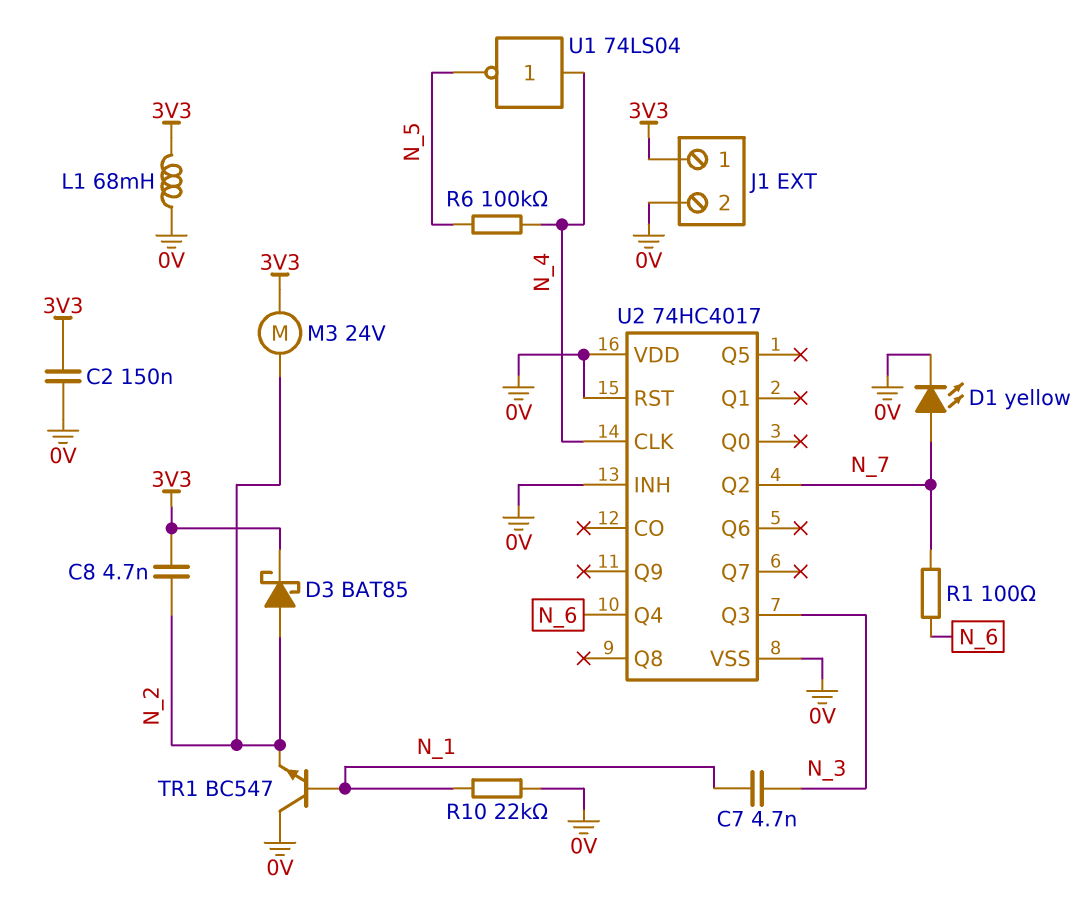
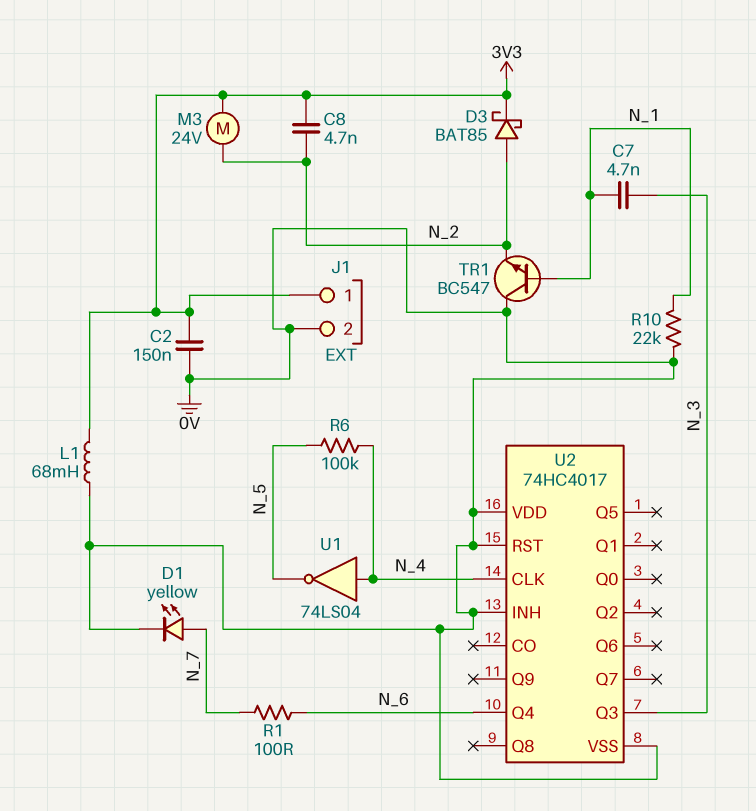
U2 pin Q2: N_7 -> none

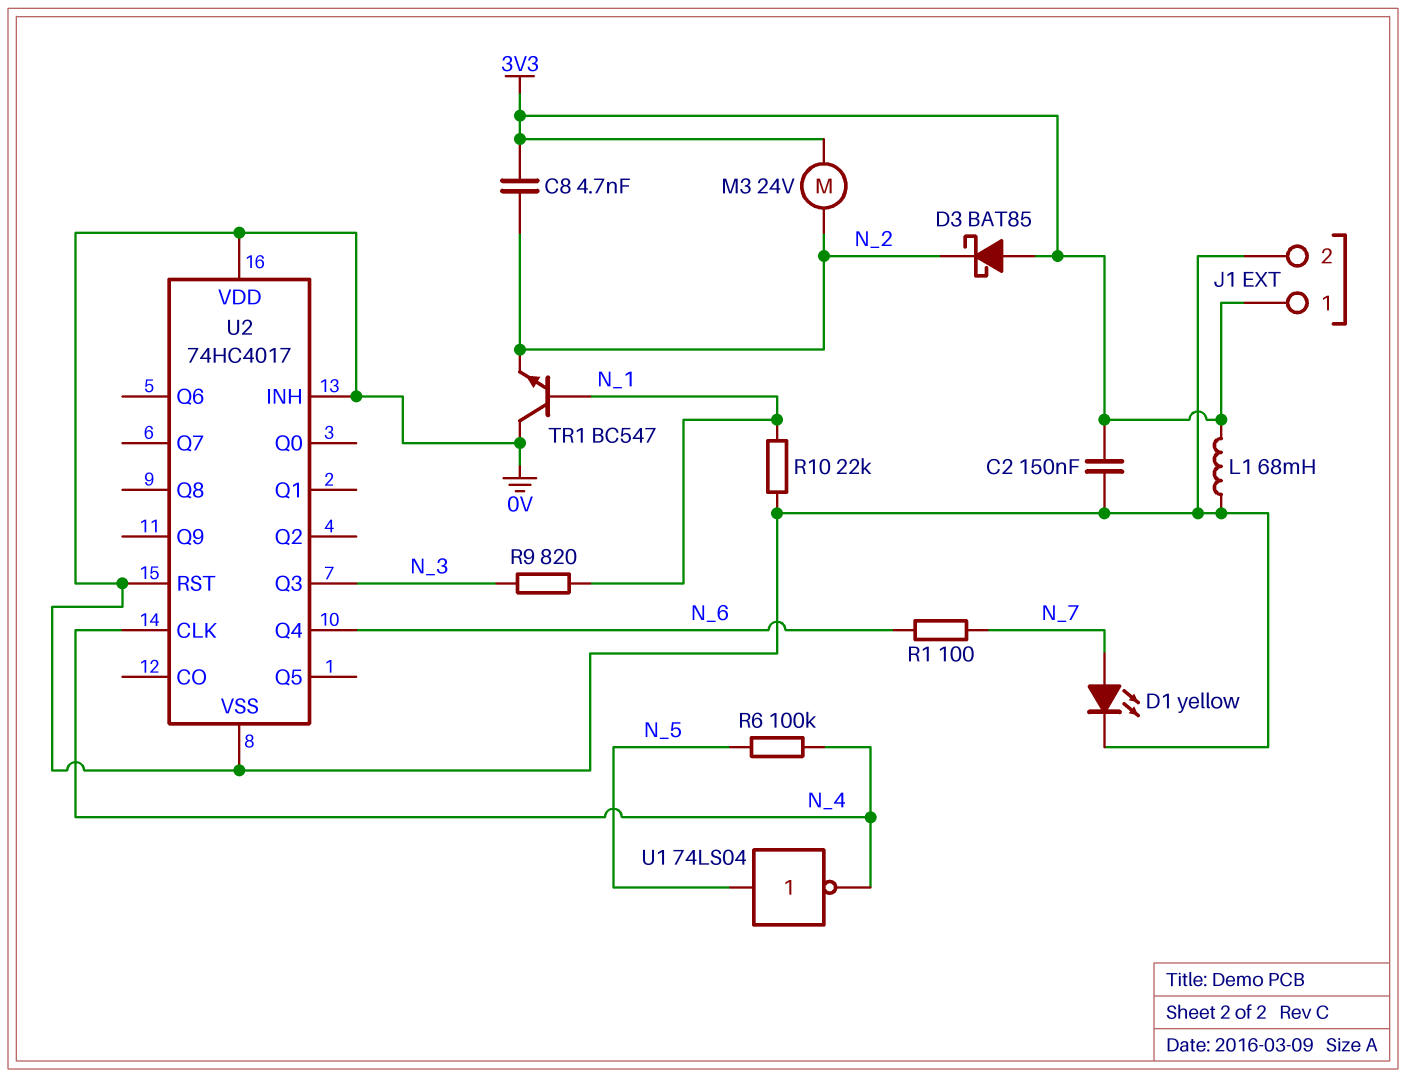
C7: 4.7nF (N_1, N_3) -> none
D3: schottky BAT85 (A N_2, K 3V3) -> schottky BAT85 (A 3V3, K N_2)
R9: none -> 820 (N_1, N_3)
U1: NOT 74LS04 (in N_4, out N_5) -> NOT 74LS04 (in N_5, out N_4)

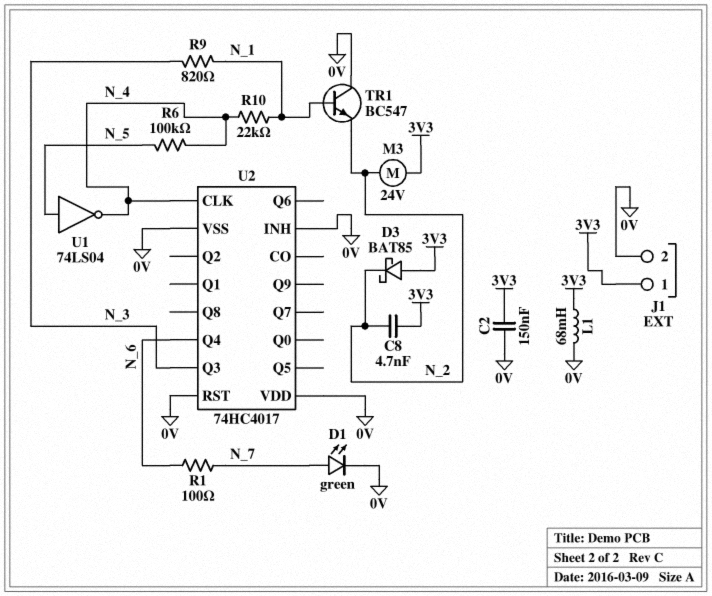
D1: LED yellow (A N_7, K 0V) -> LED green (A N_7, K 0V)
R10: 22k (0V, N_1) -> 22k (N_1, N_4)

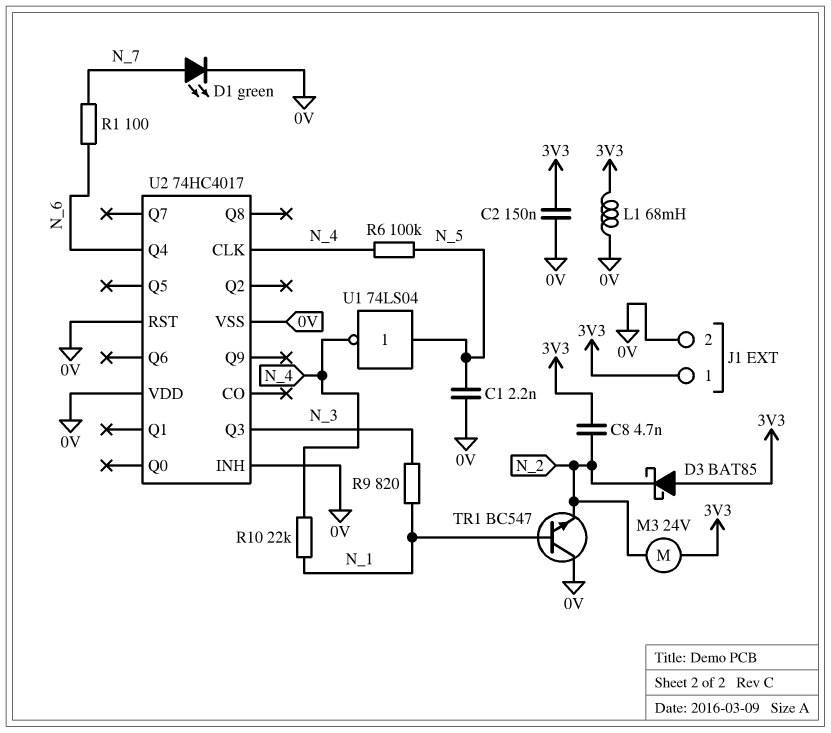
C1: none -> 2.2nF (0V, N_5)

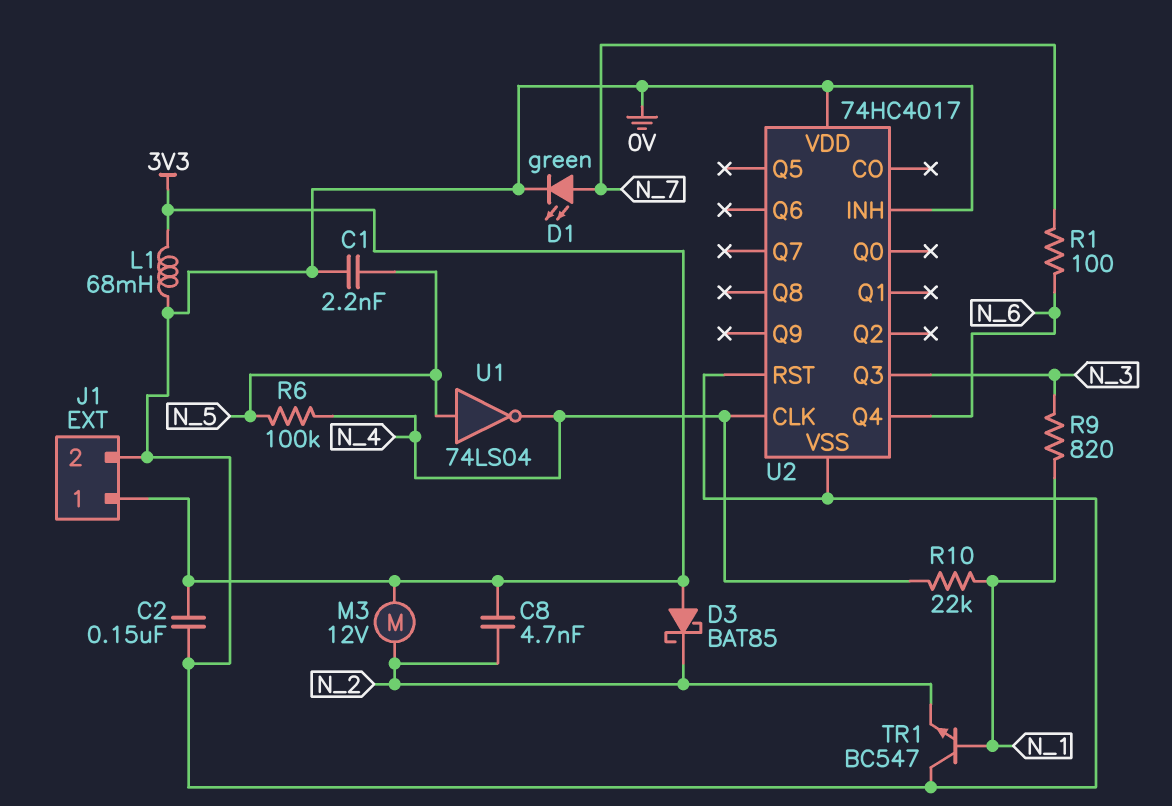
M3: motor 24V (3V3, N_2) -> motor 12V (3V3, N_2)

